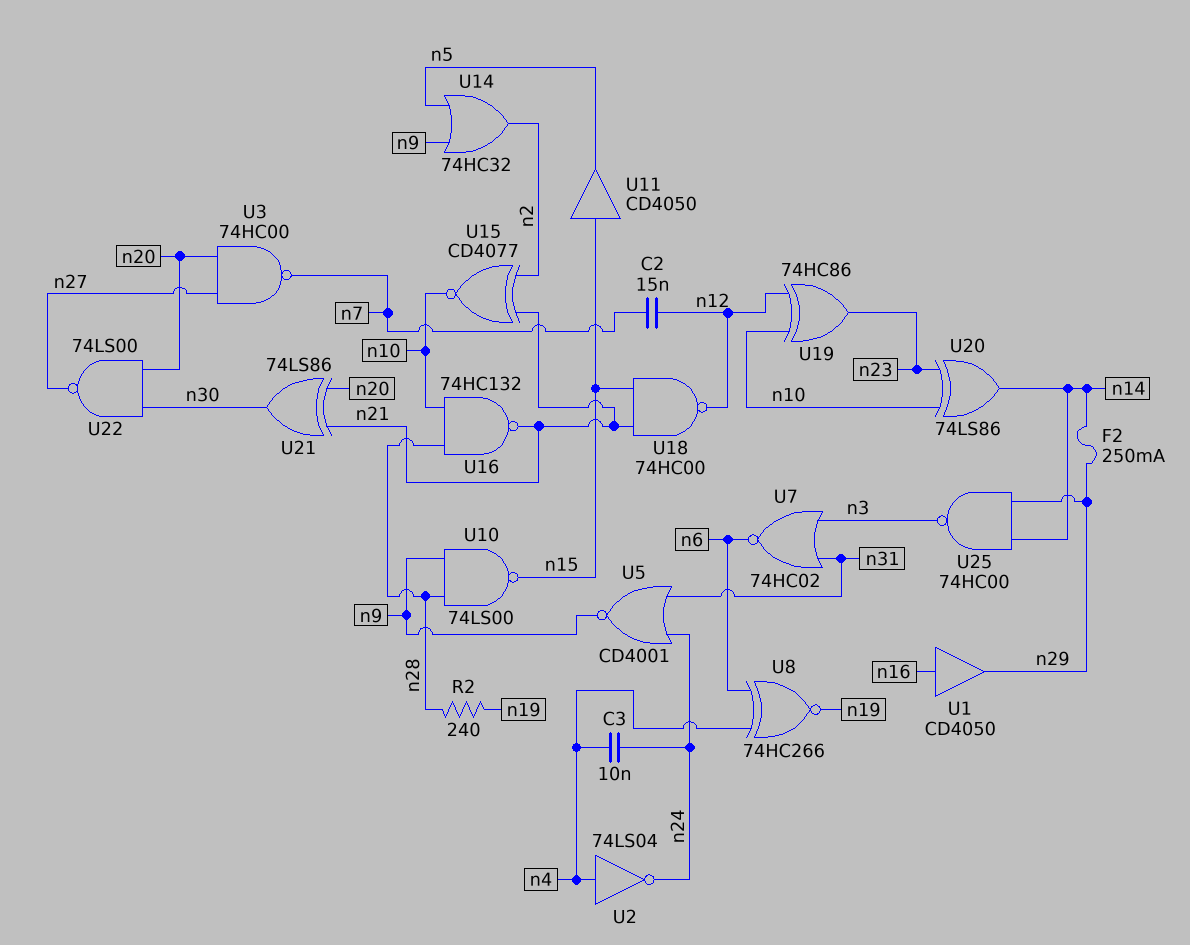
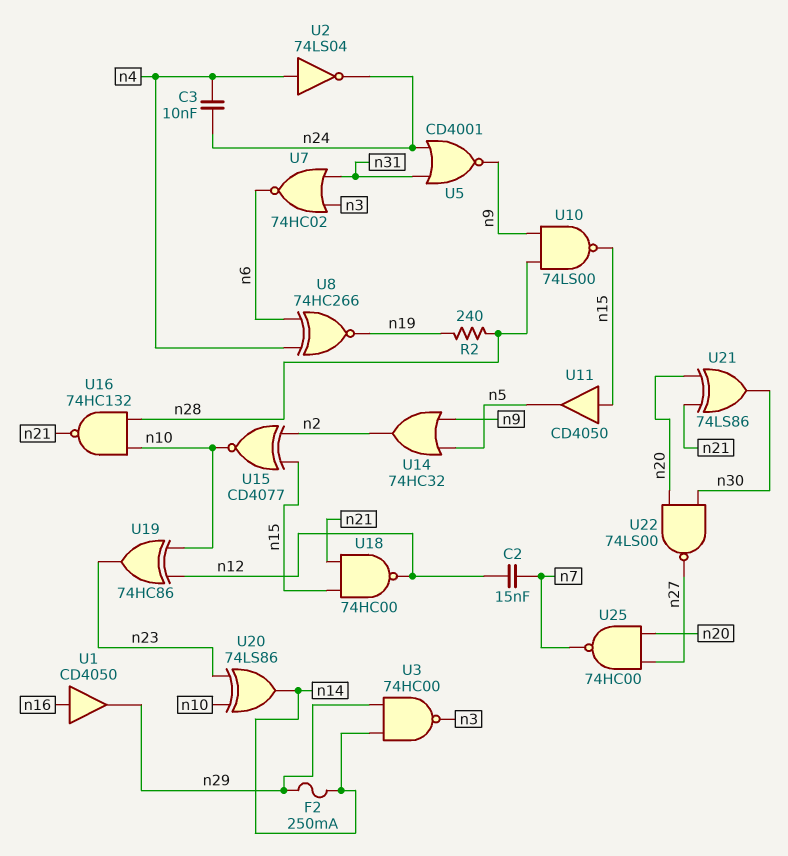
U3: NAND 74HC00 (in n20, in n27, out n7) -> NAND 74HC00 (in n14, in n29, out n3)
U15: XNOR CD4077 (in n2, in n21, out n10) -> XNOR CD4077 (in n2, in n15, out n10)
U25: NAND 74HC00 (in n14, in n29, out n3) -> NAND 74HC00 (in n20, in n27, out n7)

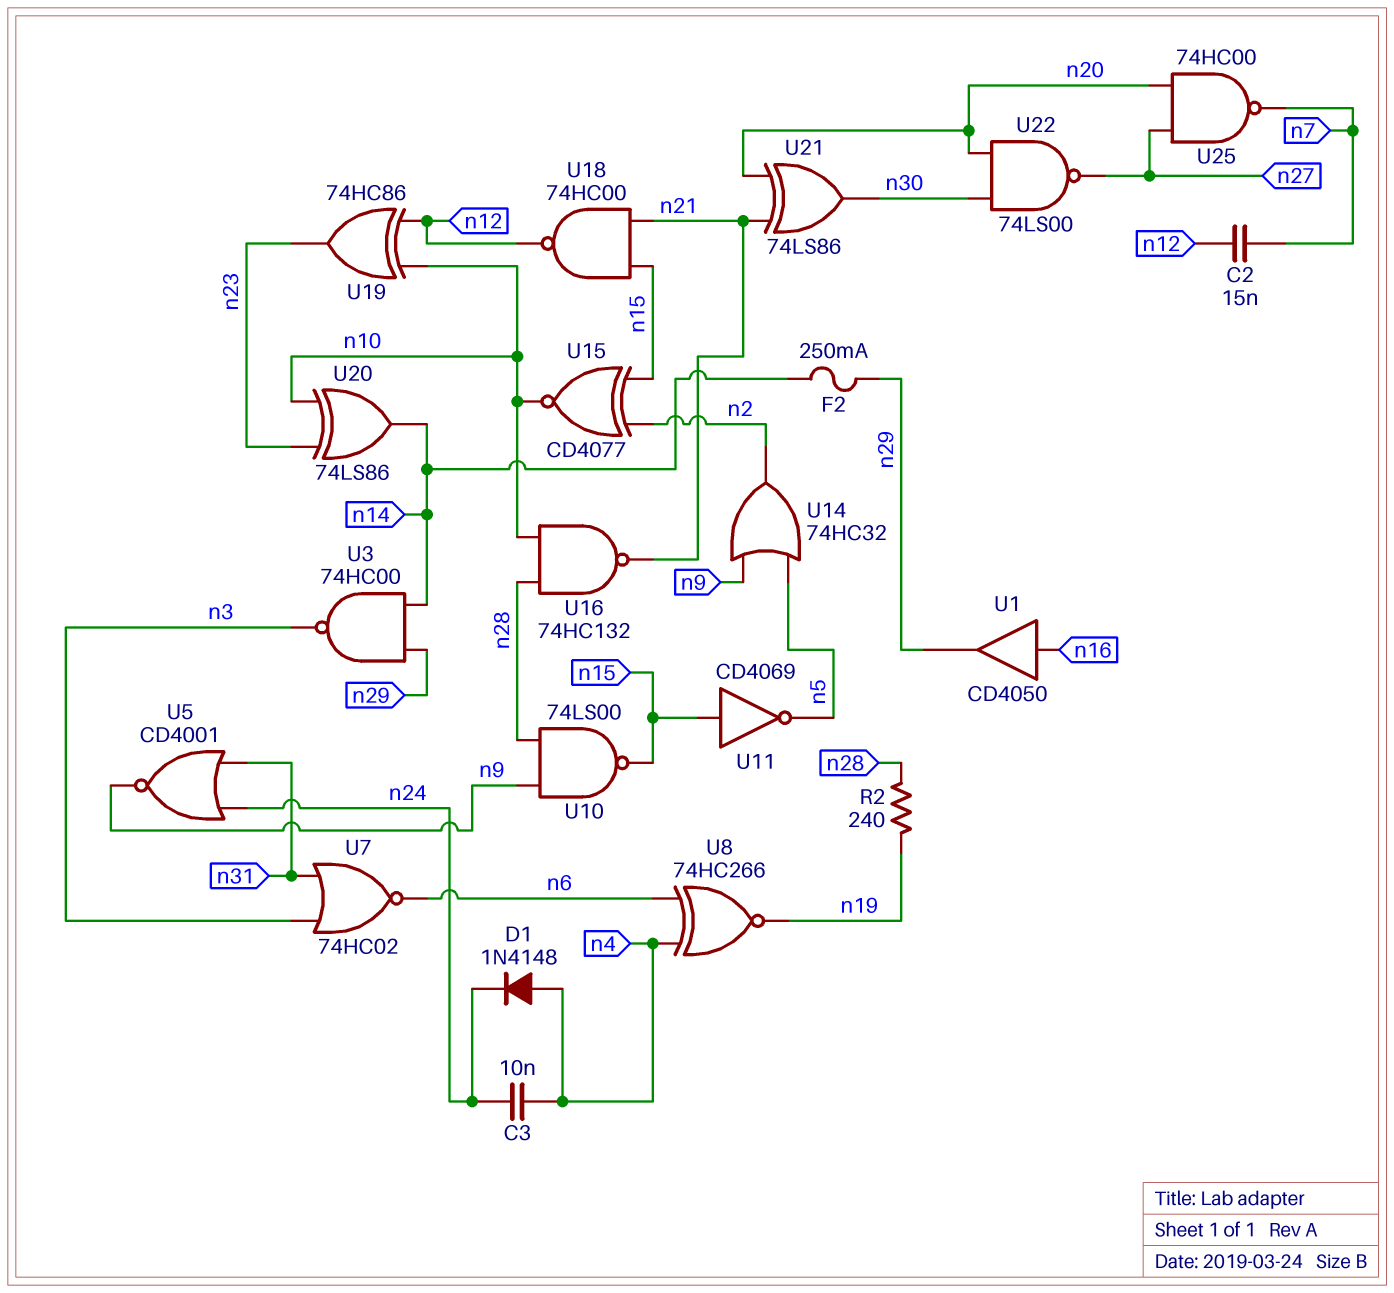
D1: none -> diode 1N4148 (A n4, K n24)
U2: NOT 74LS04 (in n4, out n24) -> none
U11: buffer CD4050 (in n15, out n5) -> NOT CD4069 (in n15, out n5)

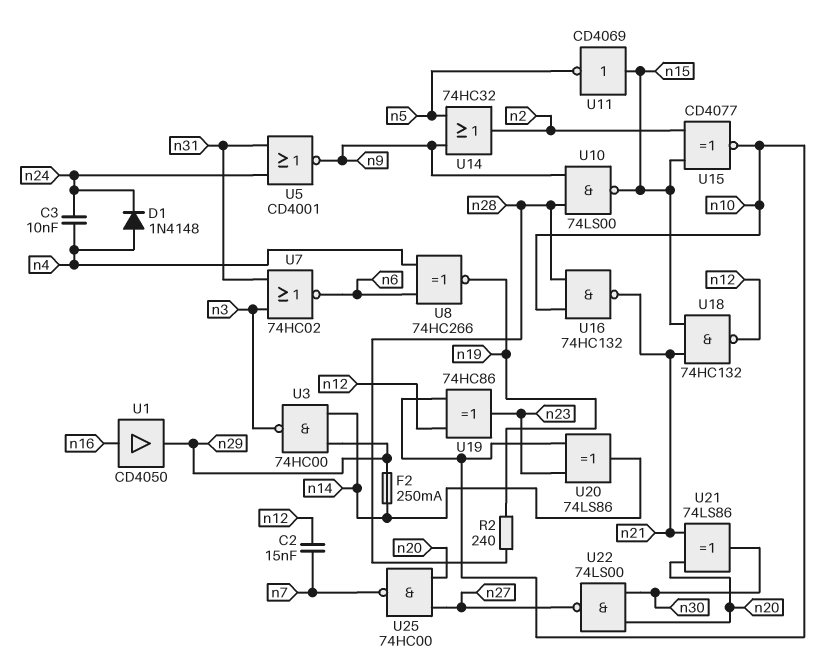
U18: NAND 74HC00 (in n15, in n21, out n12) -> NAND 74HC132 (in n15, in n21, out n12)

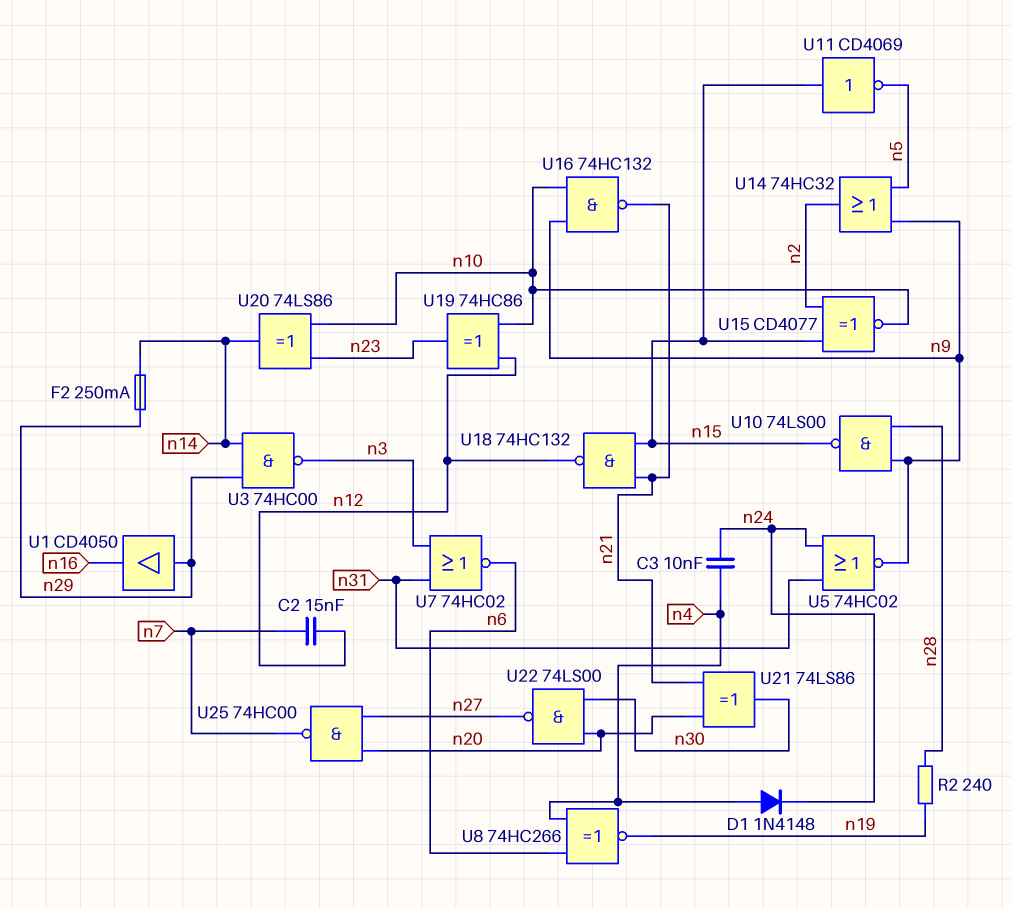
U1: buffer CD4050 (in n16, out n29) -> buffer CD4050 (in n29, out n16)
U5: NOR CD4001 (in n24, in n31, out n9) -> NOR 74HC02 (in n24, in n31, out n9)
U16: NAND 74HC132 (in n10, in n28, out n21) -> NAND 74HC132 (in n9, in n10, out n21)

